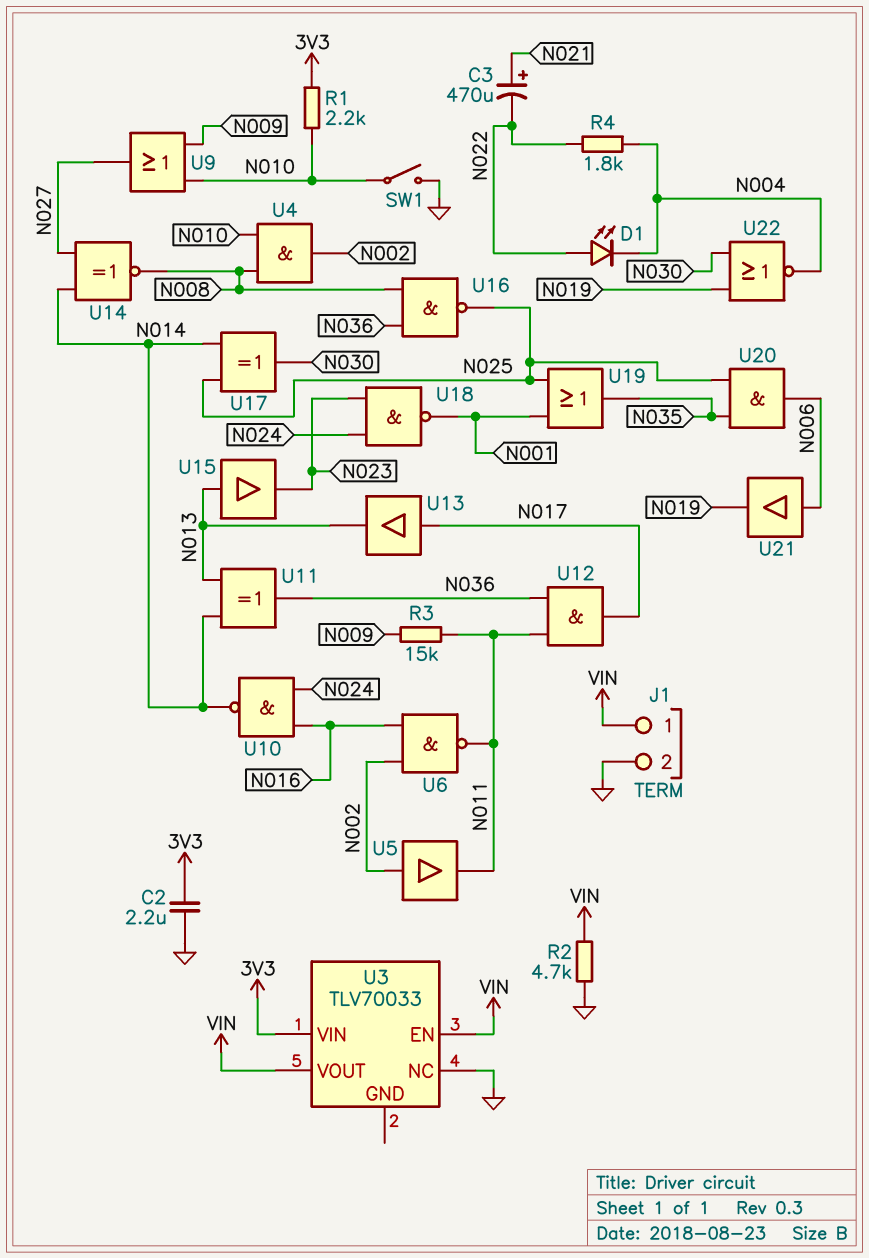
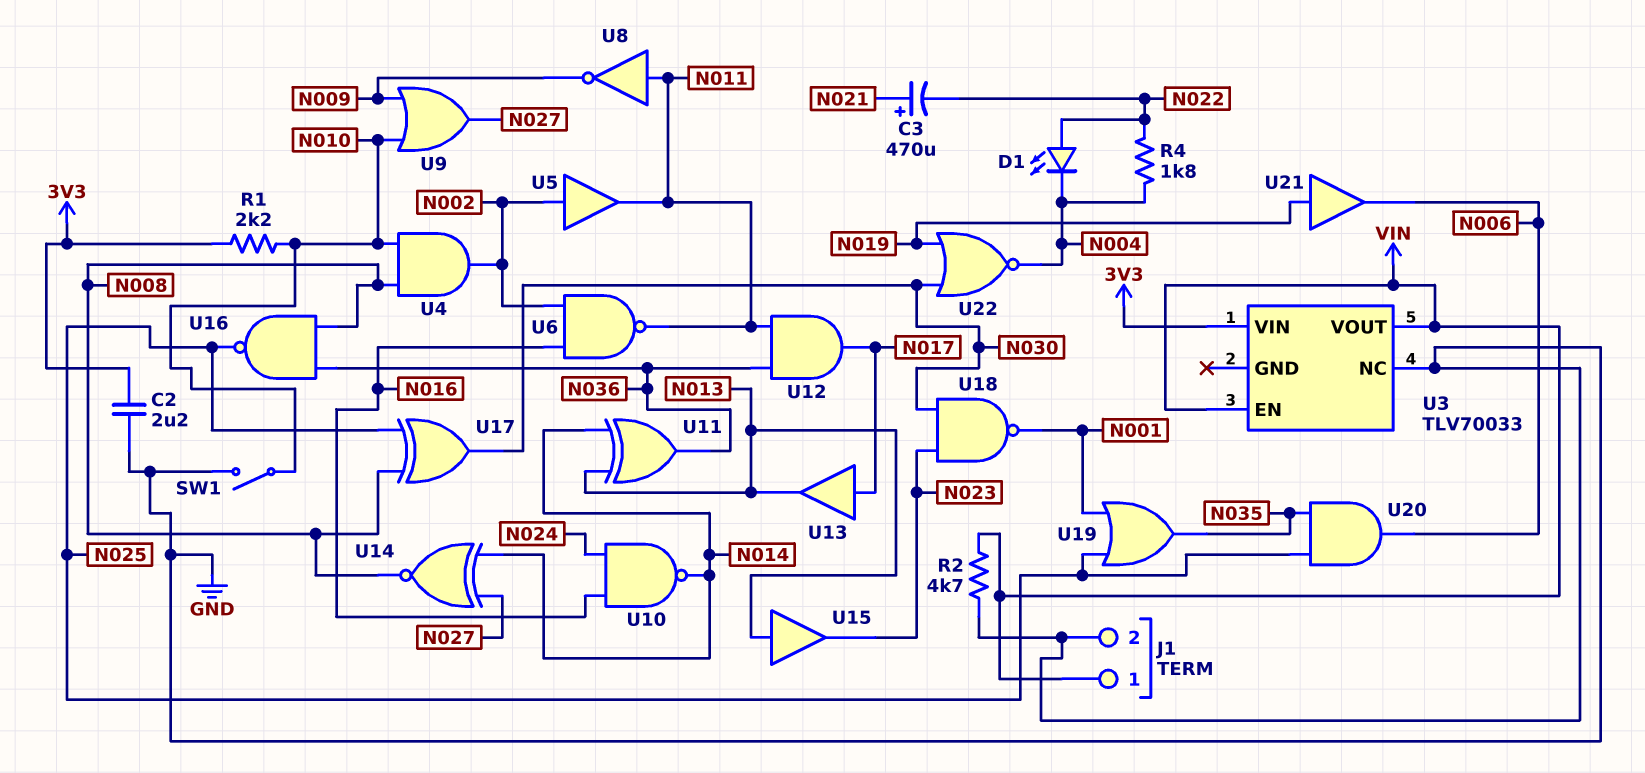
R3: 15k (N009, N011) -> none
U8: none -> NOT (in N011, out N009)
U17: XOR (in N014, in N025, out N030) -> XOR (in N008, in N025, out N030)
U18: NAND (in N023, in N024, out N001) -> NAND (in N023, in N030, out N001)
U21: buffer (in N006, out N019) -> buffer (in N019, out N006)

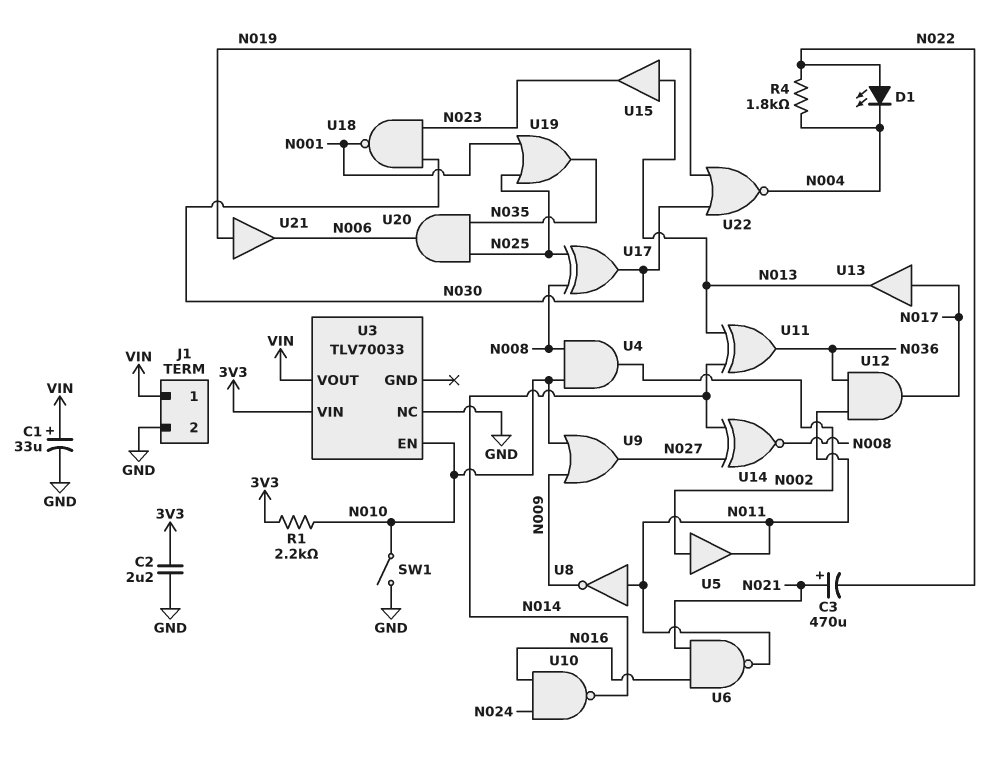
C1: none -> 33uF (plus VIN, minus GND)
R2: 4.7k (GND, VIN) -> none
U3 pin EN: VIN -> N010
U6: NAND (in N002, in N016, out N011) -> NAND (in N016, in N021, out N011)
U16: NAND (in N008, in N036, out N025) -> none

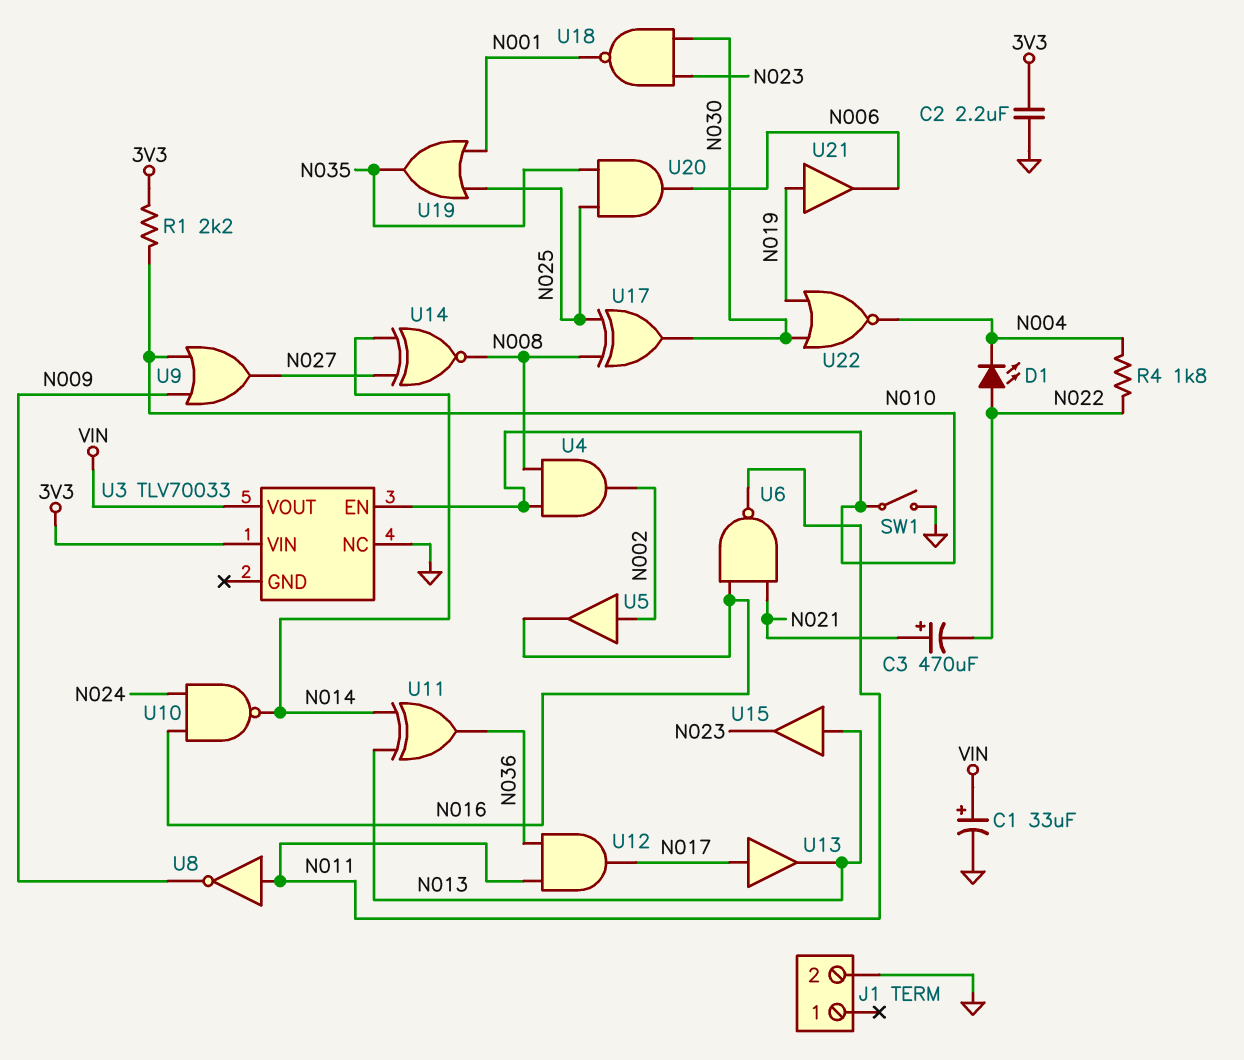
J1 pin 1: VIN -> none
U5: buffer (in N002, out N011) -> buffer (in N002, out N016)

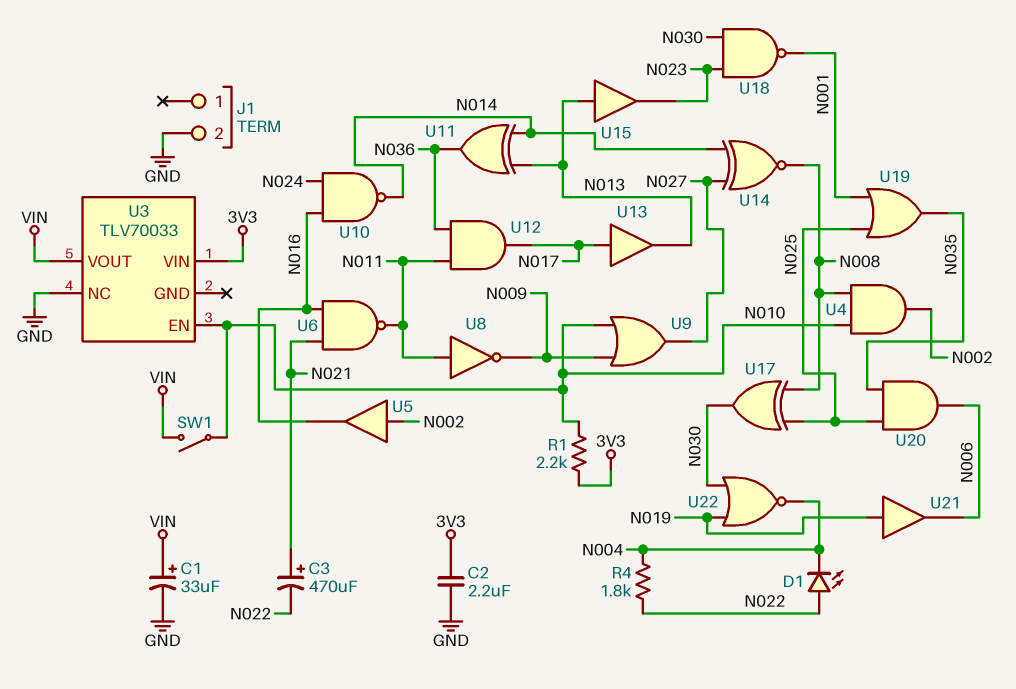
SW1: switch (GND, N010) -> switch (N010, VIN)

